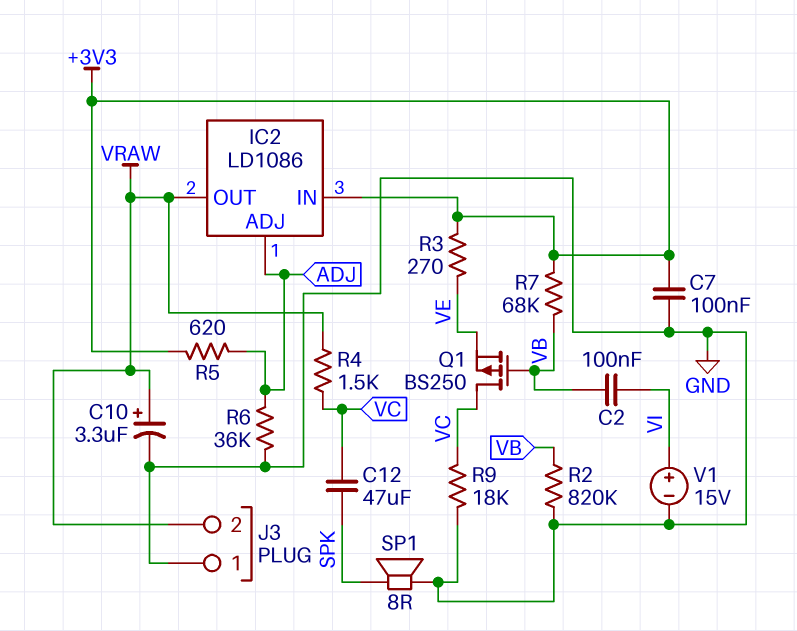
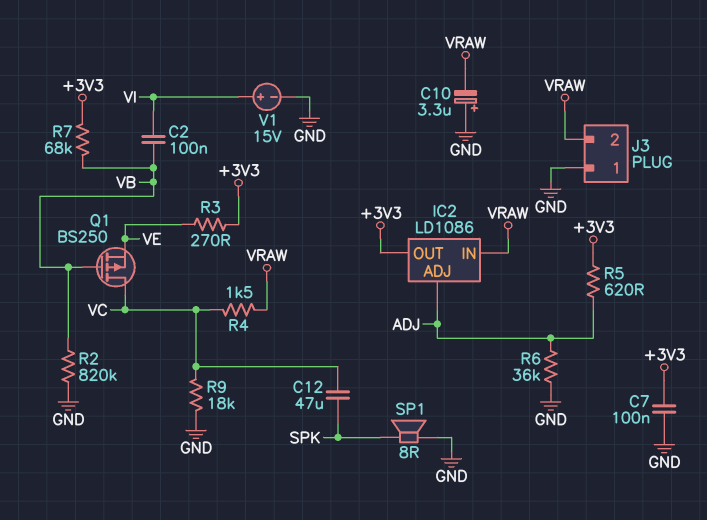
C10: 3.3uF (plus VRAW, minus GND) -> 3.3uF (plus GND, minus VRAW)
IC2 pin IN: +3V3 -> VRAW
IC2 pin OUT: VRAW -> +3V3

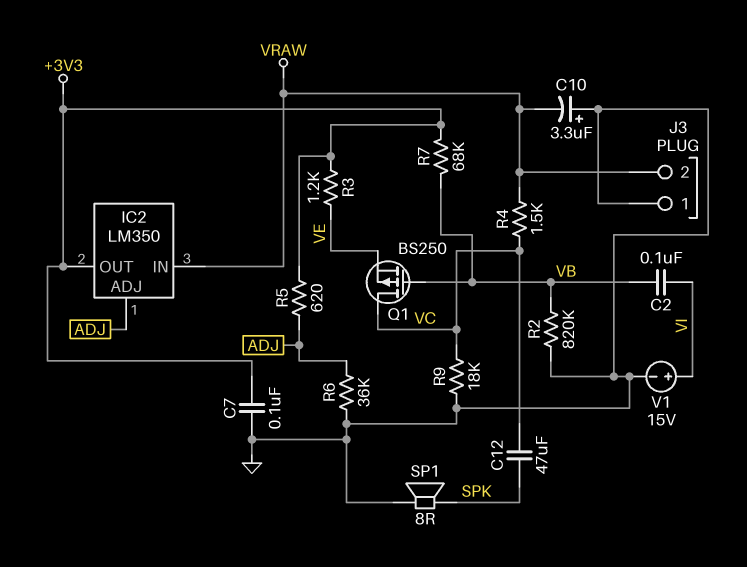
IC2: LD1086 -> LM350
R3: 270 (+3V3, VE) -> 1.2k (+3V3, VE)

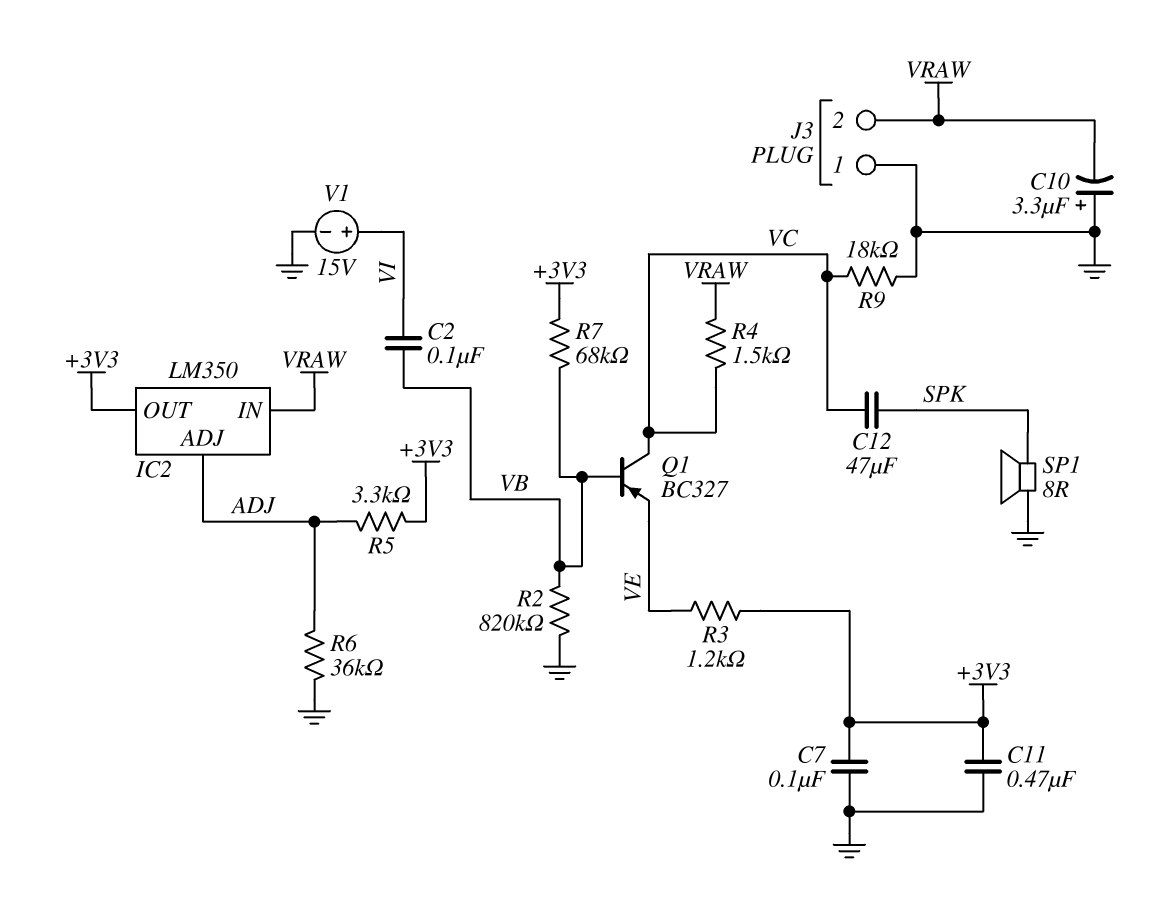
C11: none -> 470nF (+3V3, GND)
Q1: PMOS BS250 (G VB, D VC, S VE) -> PNP BC327 (B VB, C VC, E VE)
R5: 620 (+3V3, ADJ) -> 3.3k (+3V3, ADJ)

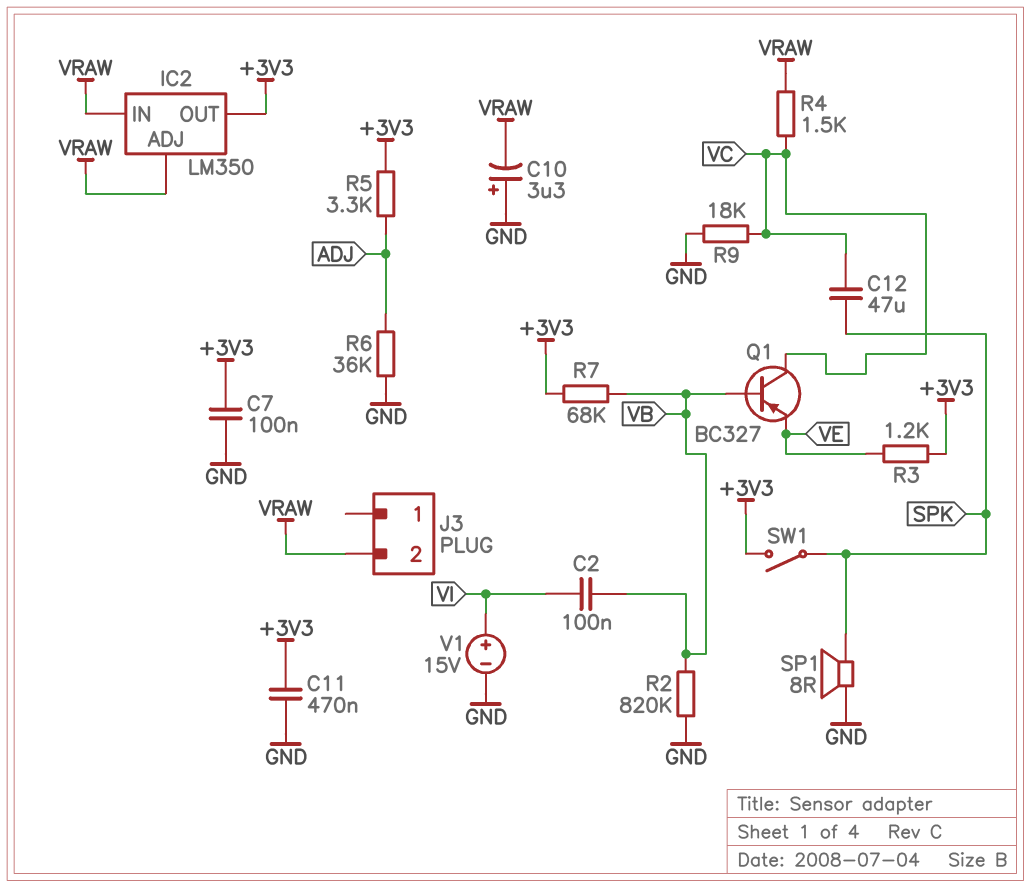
IC2 pin ADJ: ADJ -> VRAW
J3 pin 1: GND -> none
SW1: none -> switch (+3V3, SPK)

